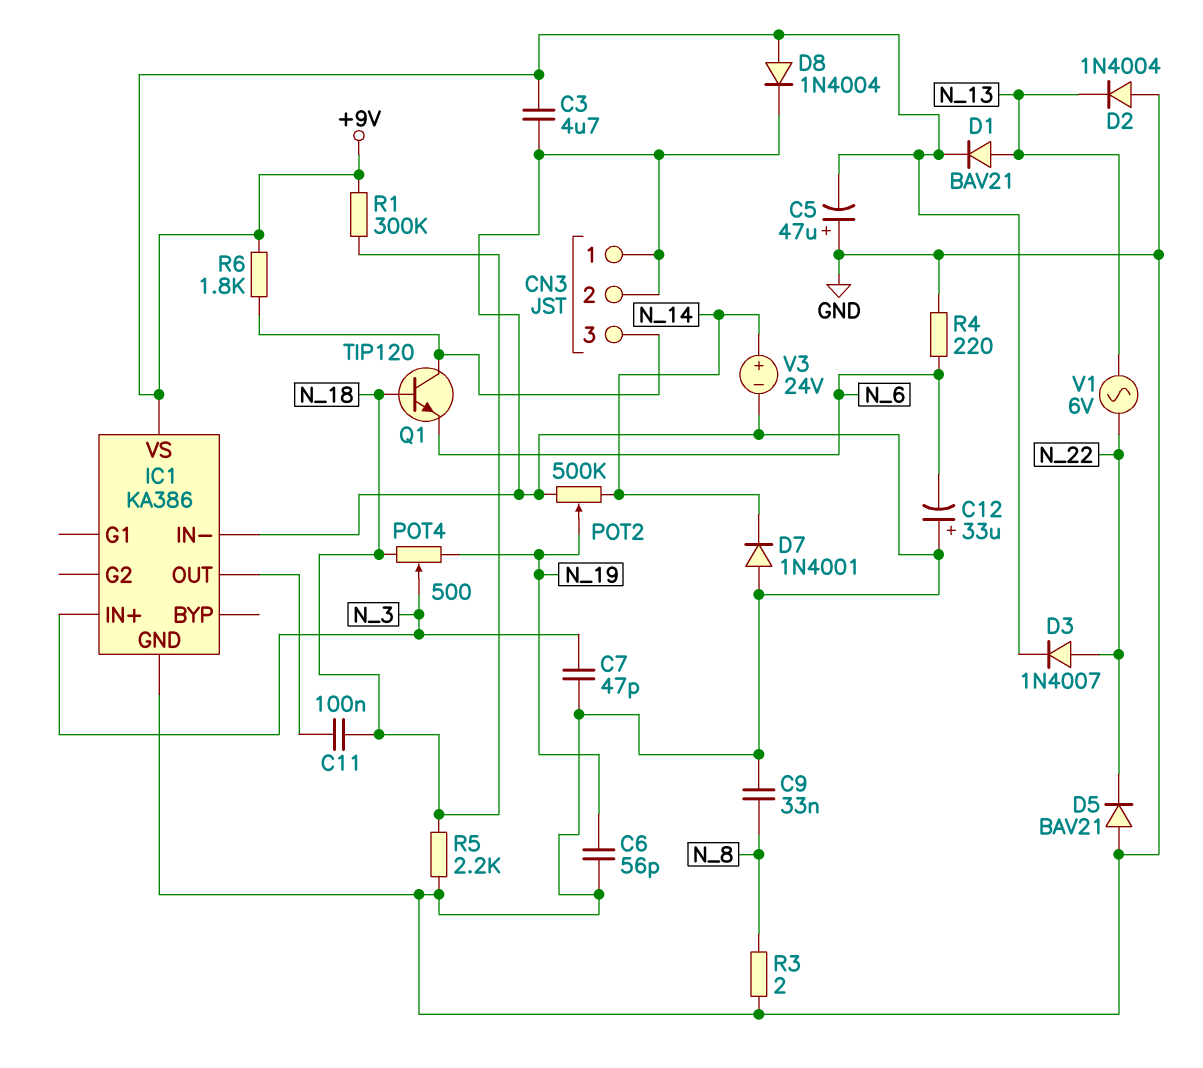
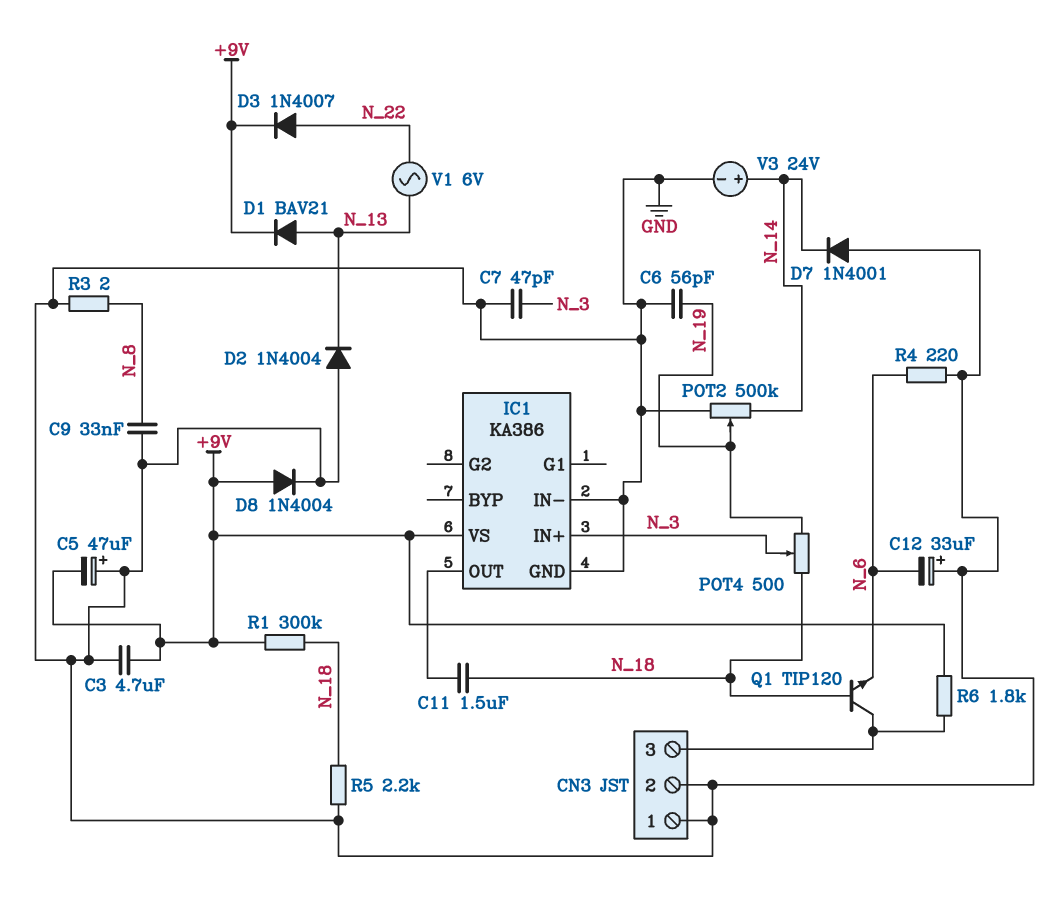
C11: 100nF (IC1/OUT, N_18) -> 1.5uF (IC1/OUT, N_18)
D5: diode BAV21 (A GND, K N_22) -> none

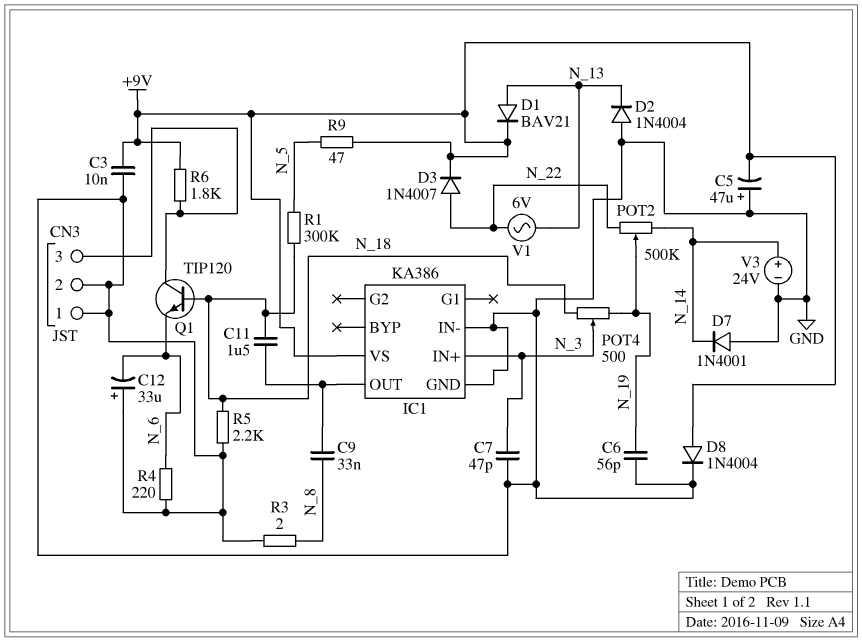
C3: 4.7uF (+9V, GND) -> 10nF (+9V, GND)
C9: 33nF (GND, N_8) -> 33nF (IC1/OUT, N_8)
POT2: 500k (GND, N_14, wiper N_19) -> 500k (N_14, N_22, wiper N_19)
R1: 300k (+9V, N_18) -> 300k (N_5, N_18)
R9: none -> 47 (+9V, N_5)

